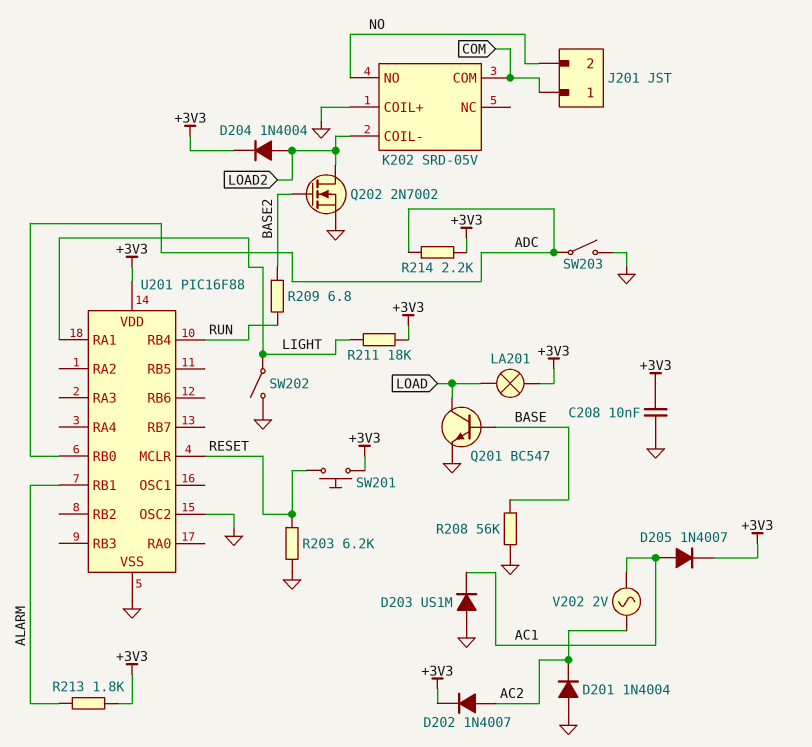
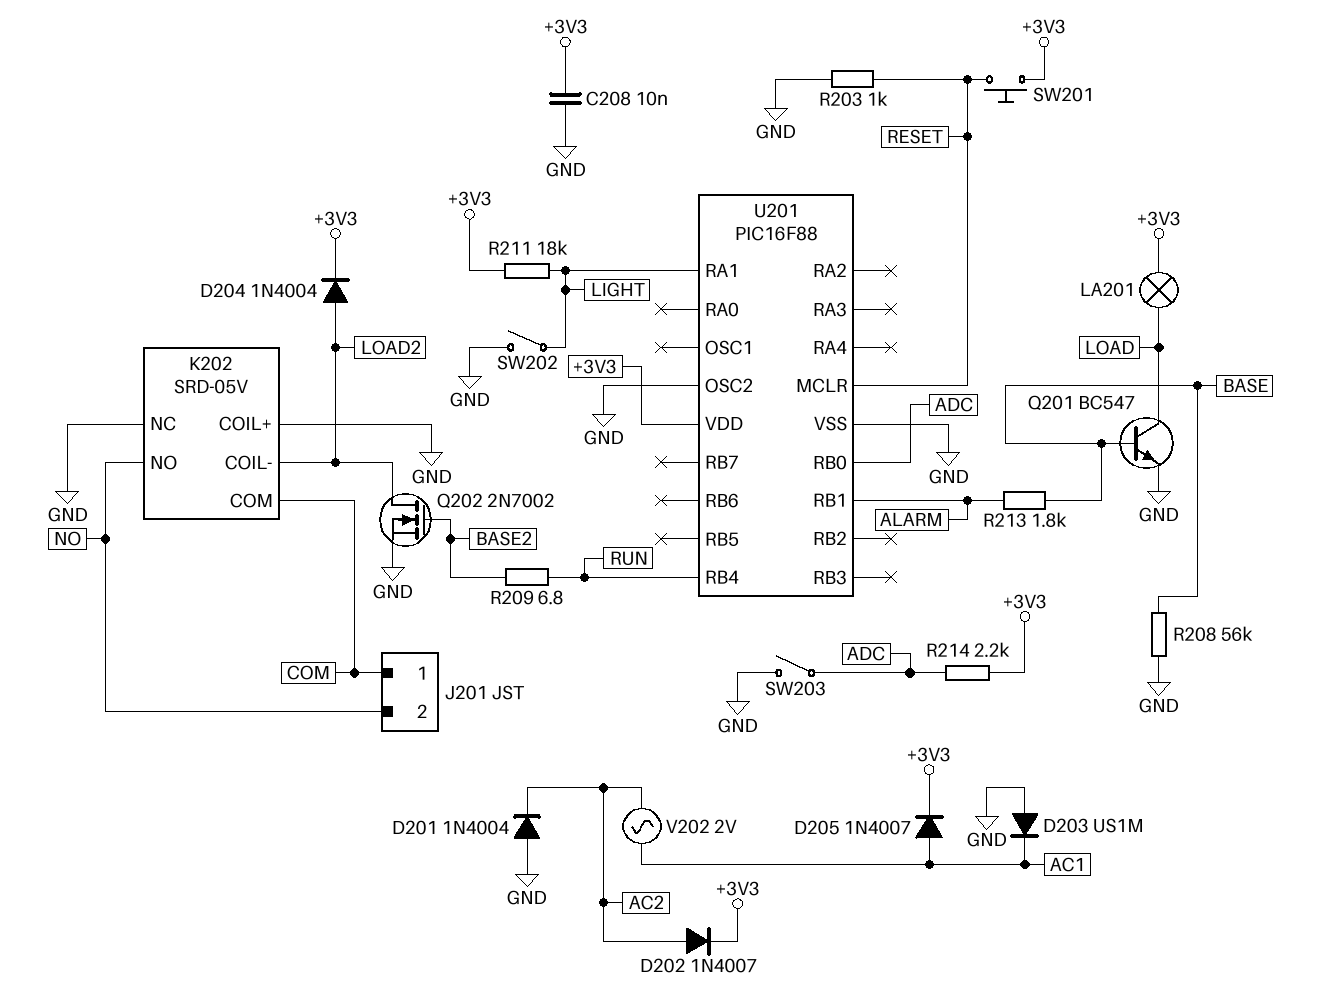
K202 pin NC: none -> GND
R203: 6.2k (GND, RESET) -> 1k (GND, RESET)
R213: 1.8k (+3V3, ALARM) -> 1.8k (ALARM, BASE)

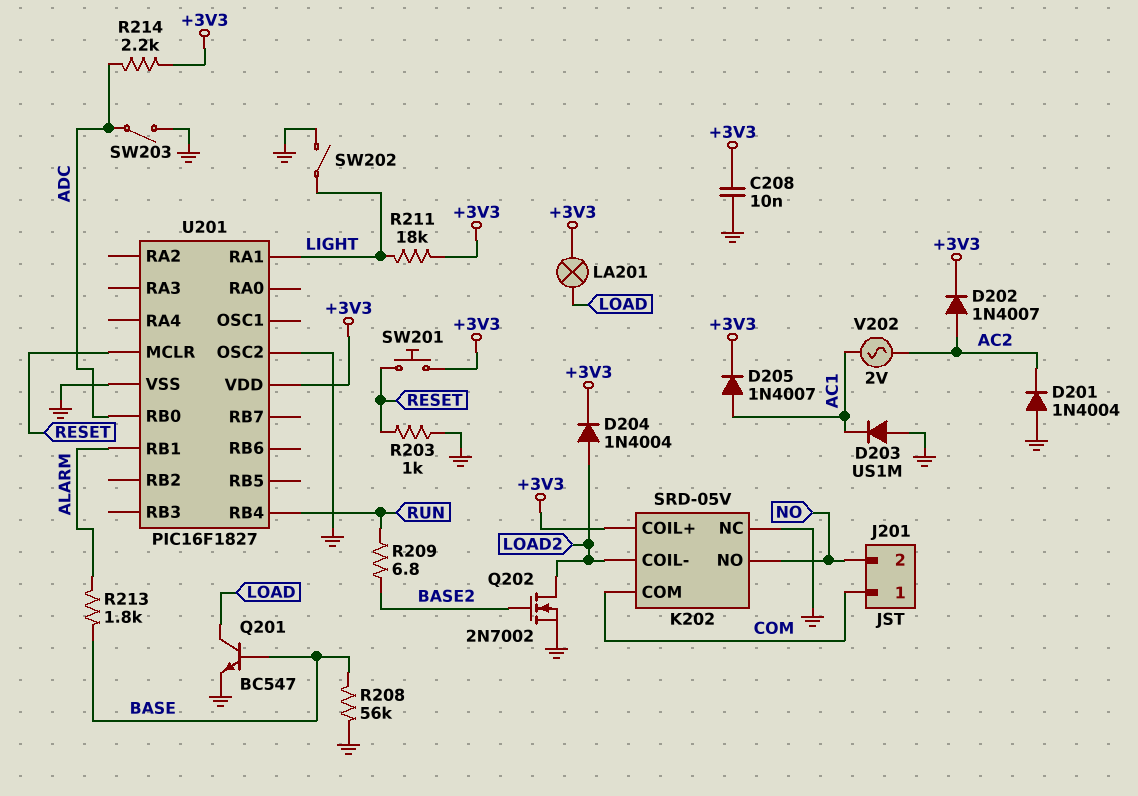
K202 pin COIL+: GND -> +3V3
U201: PIC16F88 -> PIC16F1827

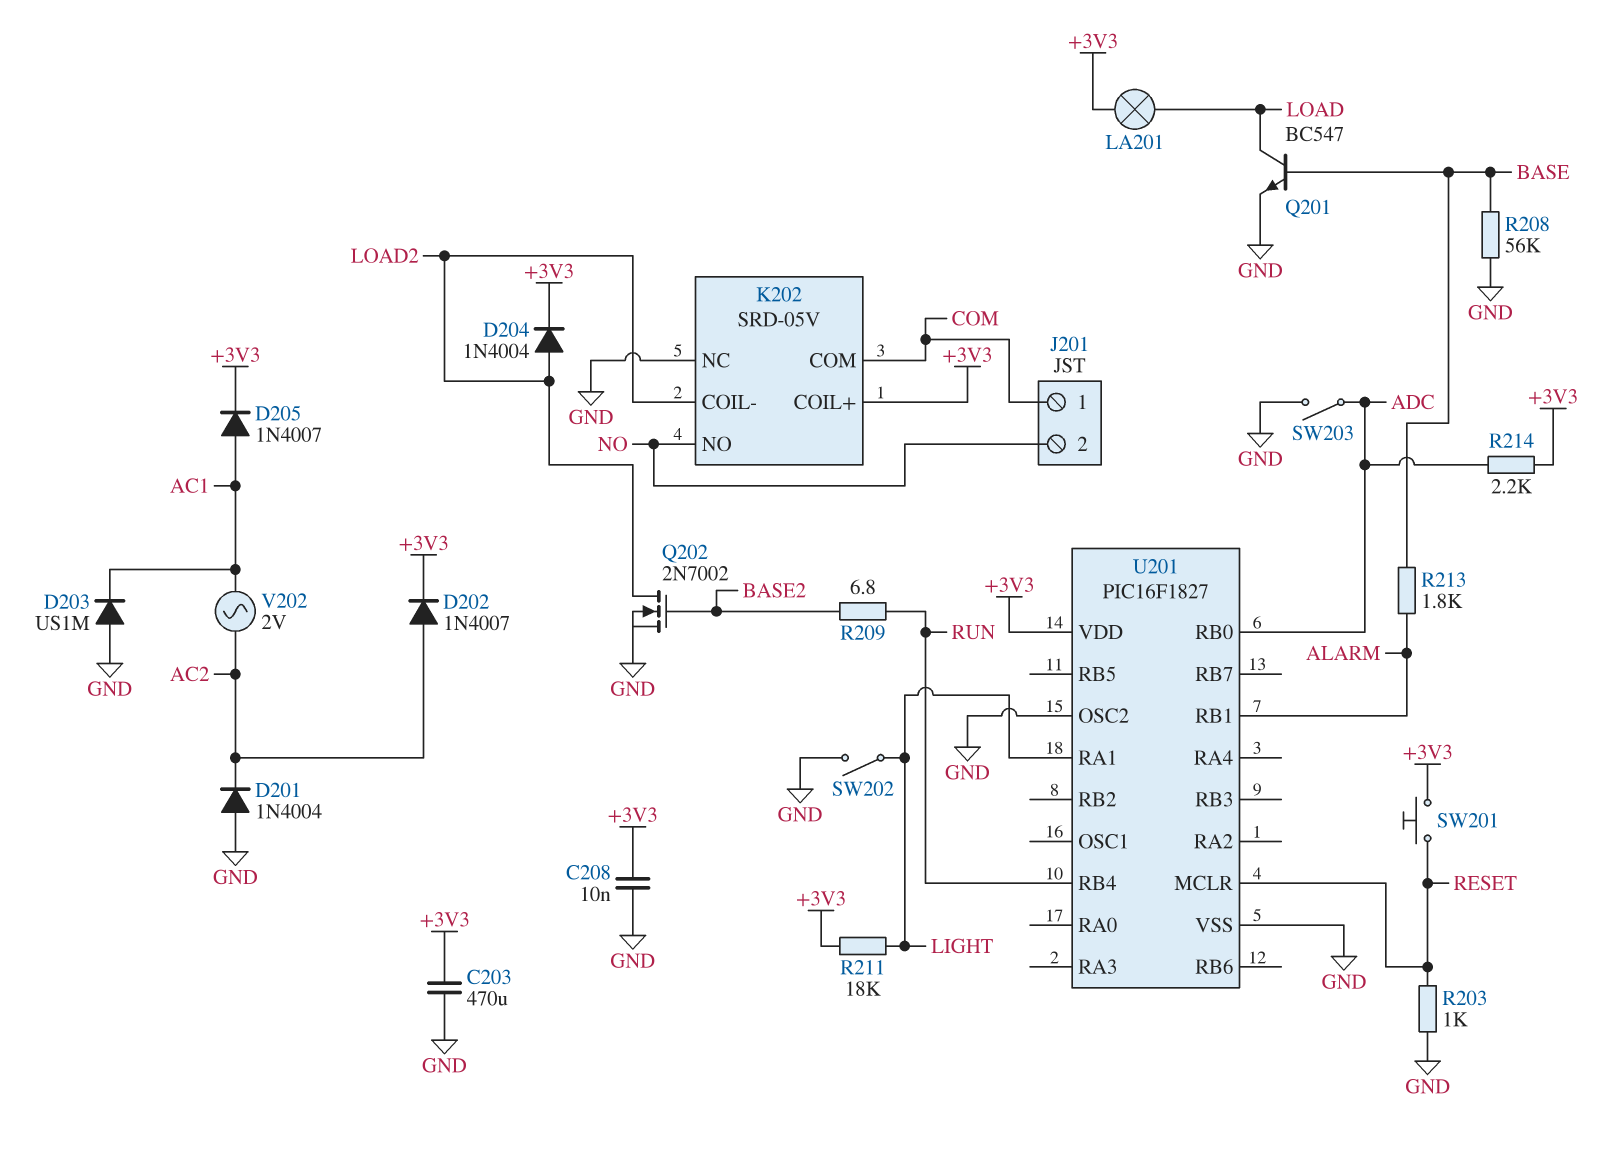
C203: none -> 470uF (+3V3, GND)

